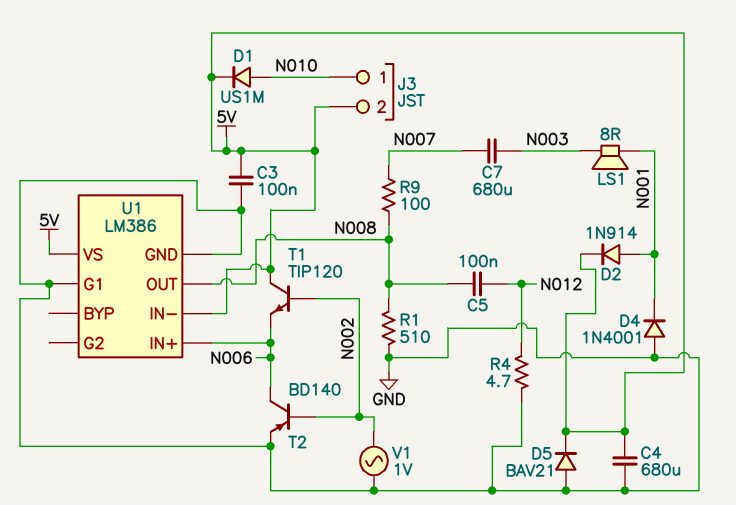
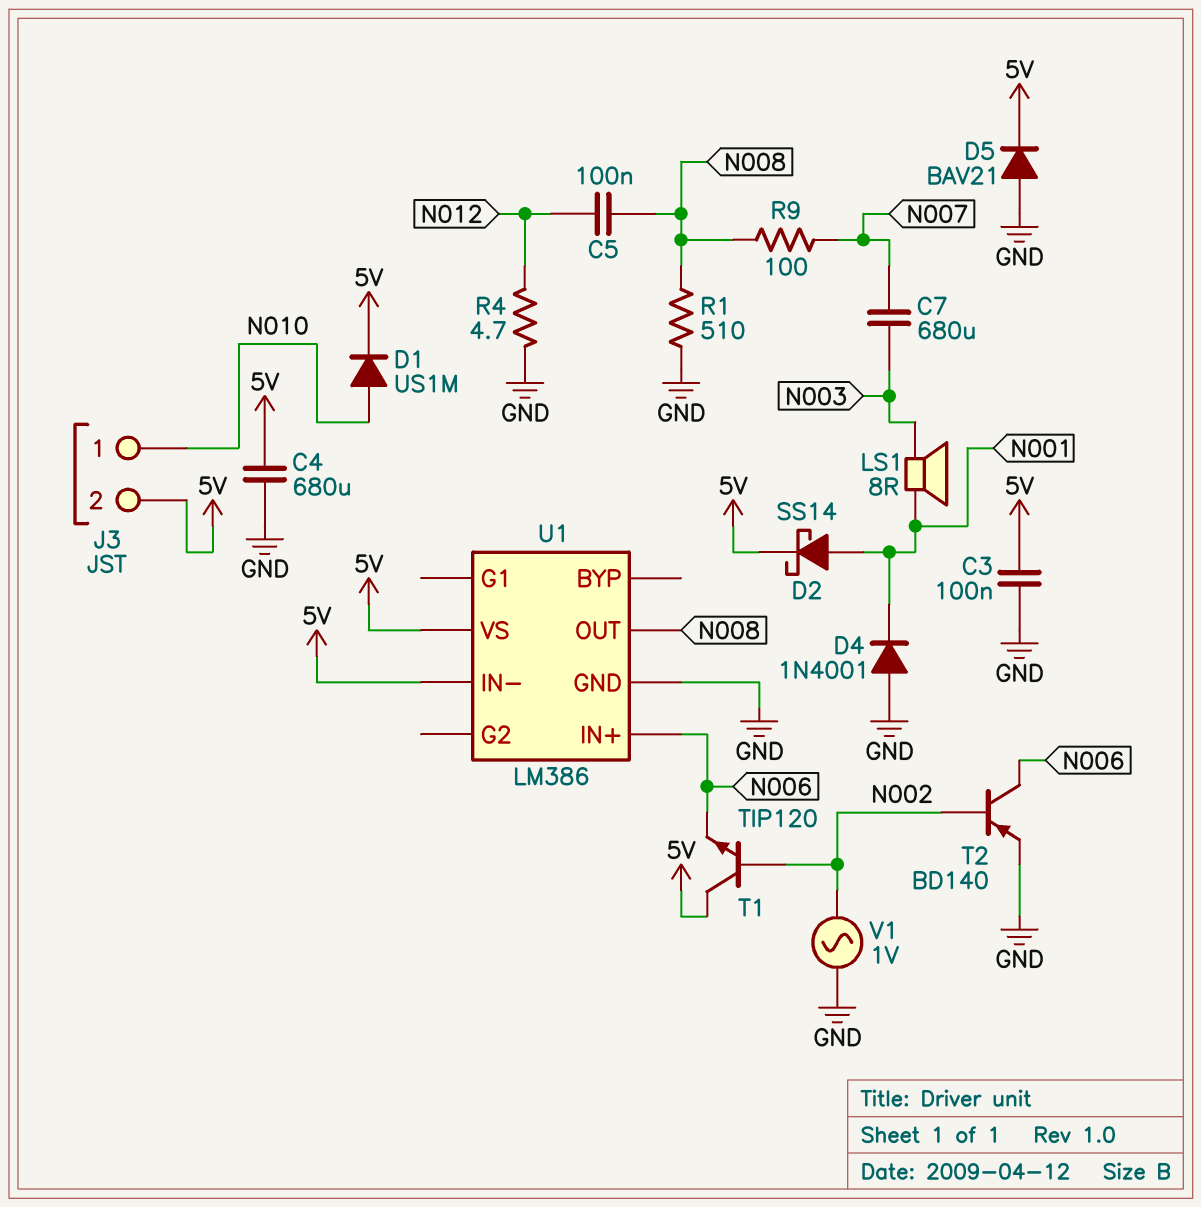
D2: diode 1N914 (A N001, K 5V) -> schottky SS14 (A N001, K 5V)
U1 pin G1: GND -> none

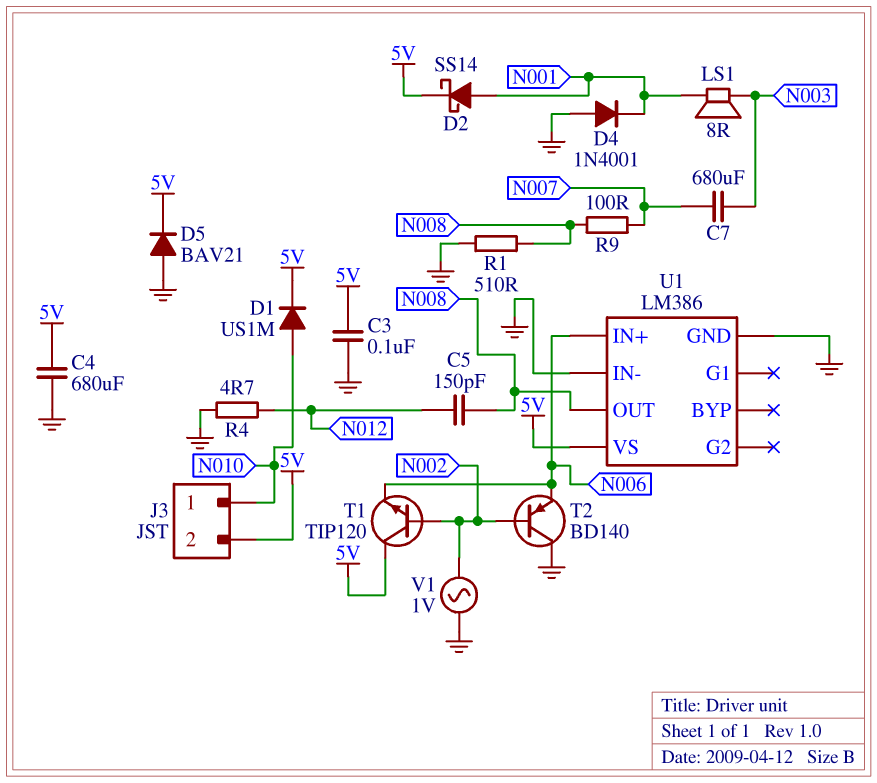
C5: 100nF (N008, N012) -> 150pF (N008, N012)
T2: PNP BD140 (B N002, C N006, E GND) -> PNP BD140 (B N002, C GND, E N006)
U1 pin IN-: 5V -> GND

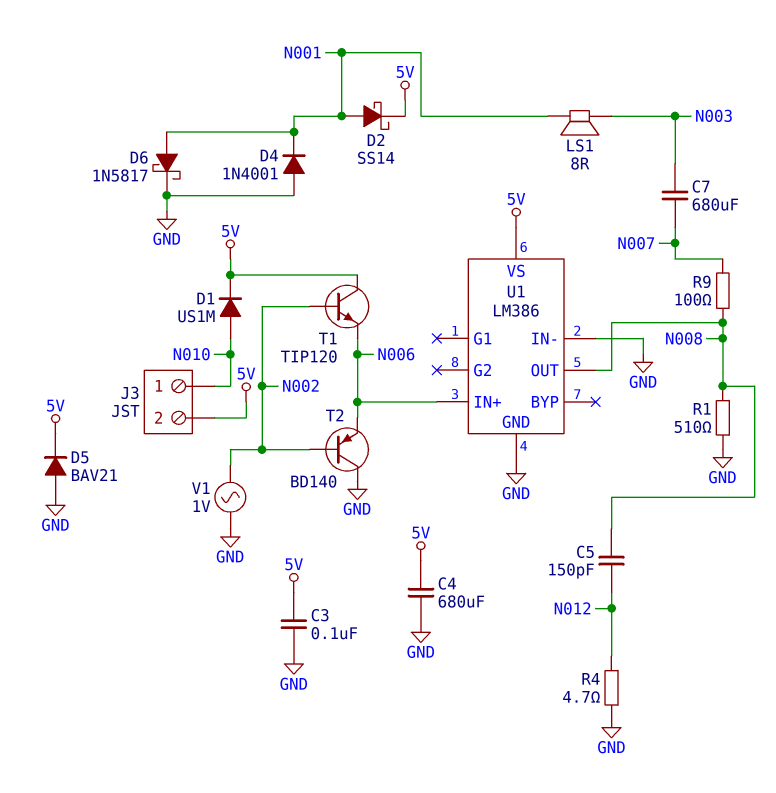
D6: none -> schottky 1N5817 (A N001, K GND)

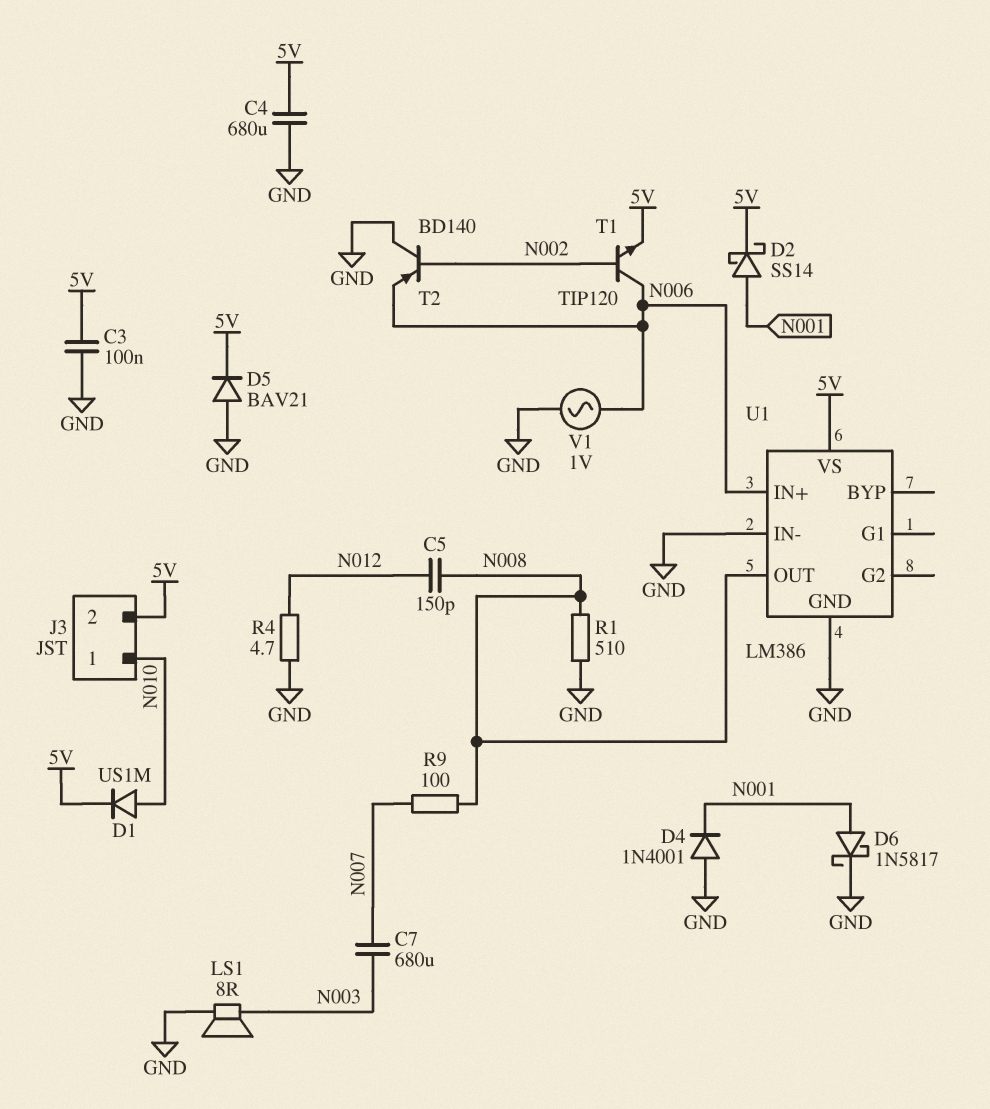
LS1: speaker 8R (N001, N003) -> speaker 8R (GND, N003)
T1: NPN TIP120 (B N002, C 5V, E N006) -> NPN TIP120 (B N002, C N006, E 5V)
V1: AC 1V (GND, N002) -> AC 1V (GND, N006)

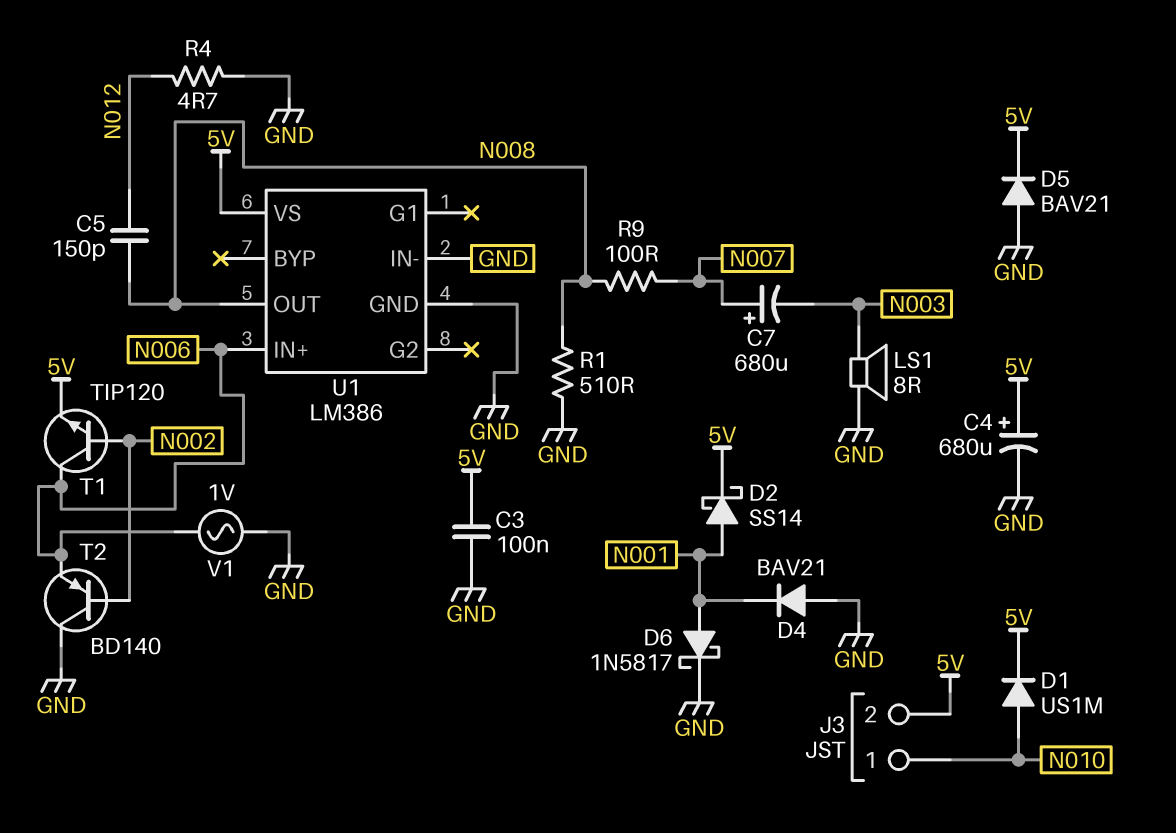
C4: 680uF (5V, GND) -> 680uF (plus 5V, minus GND)
C7: 680uF (N003, N007) -> 680uF (plus N007, minus N003)
D4: diode 1N4001 (A GND, K N001) -> diode BAV21 (A GND, K N001)

